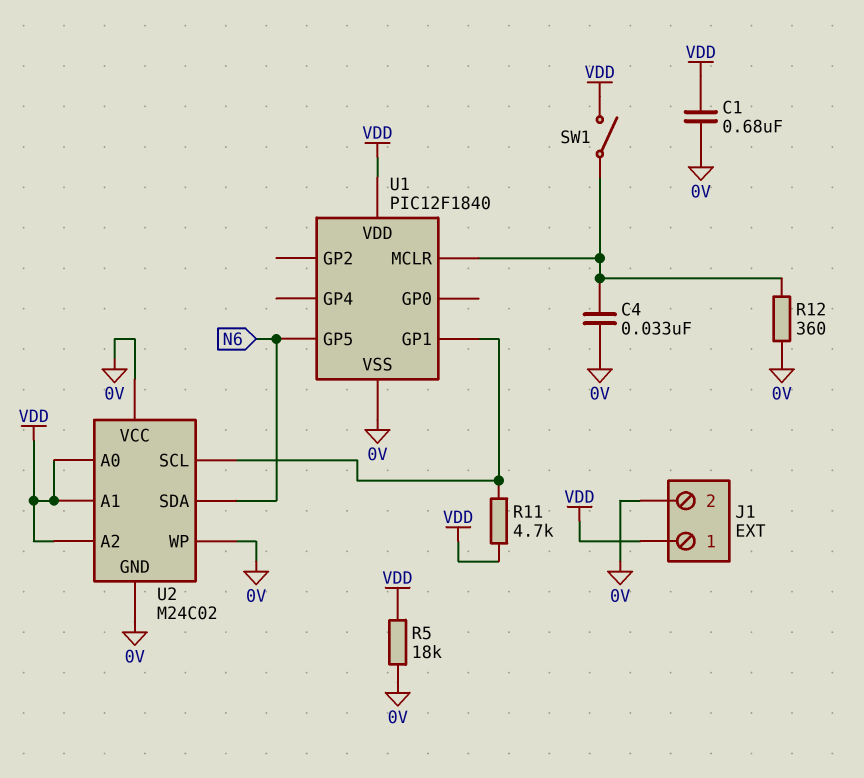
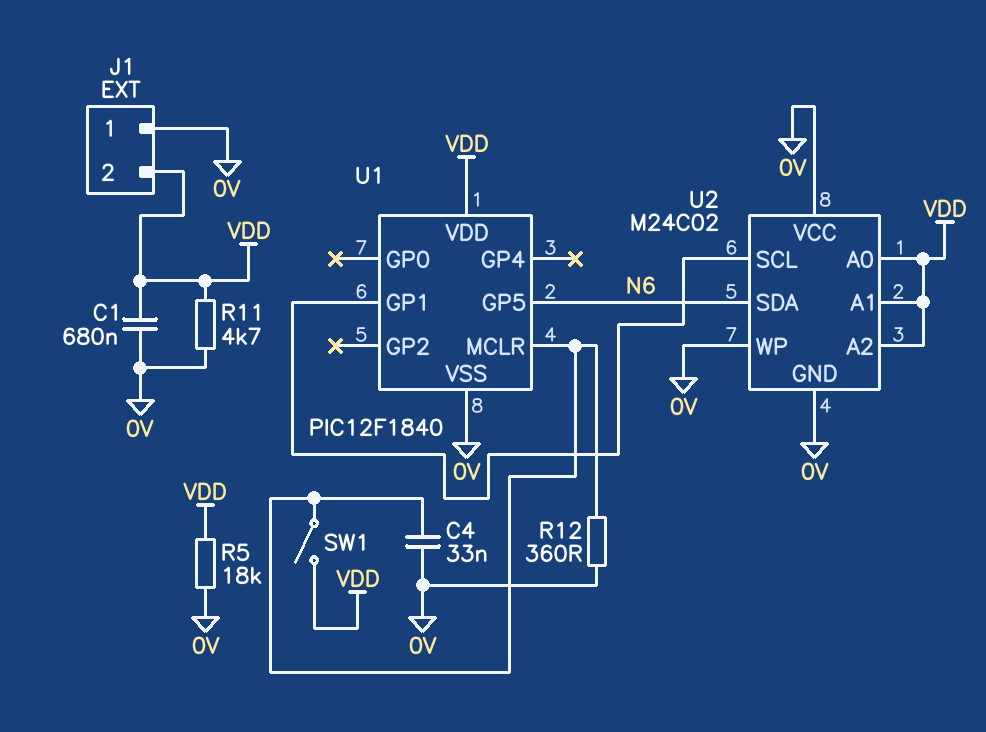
J1 pin 1: VDD -> 0V
J1 pin 2: 0V -> VDD
R11: 4.7k (U1/GP1, VDD) -> 4.7k (0V, VDD)

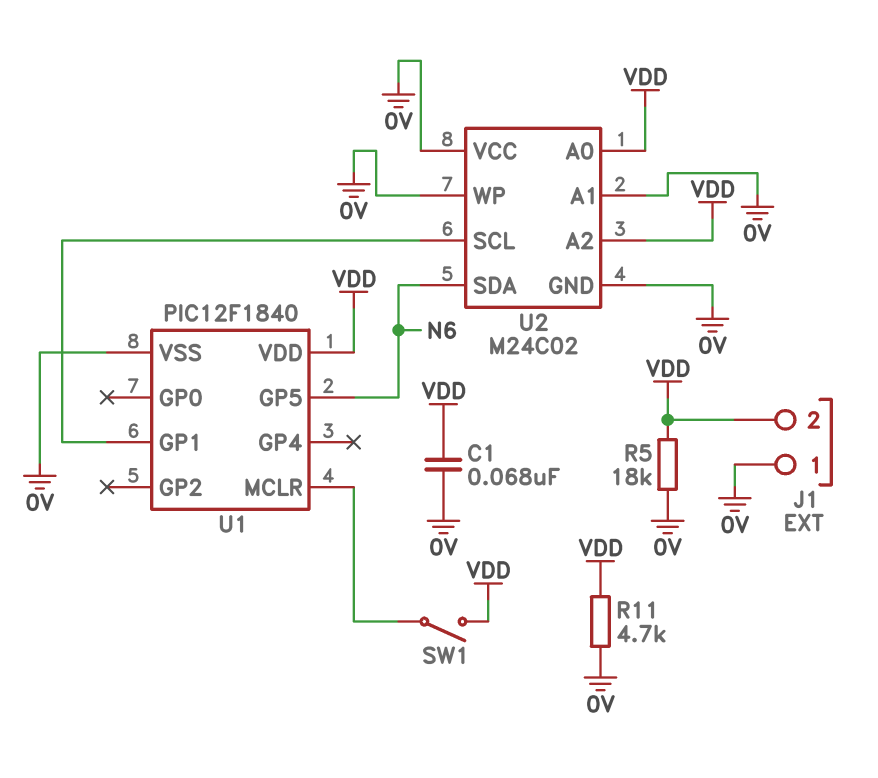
C1: 680nF (0V, VDD) -> 68nF (0V, VDD)
C4: 33nF (0V, U1/MCLR) -> none
R12: 360 (0V, U1/MCLR) -> none
U2 pin A1: VDD -> 0V

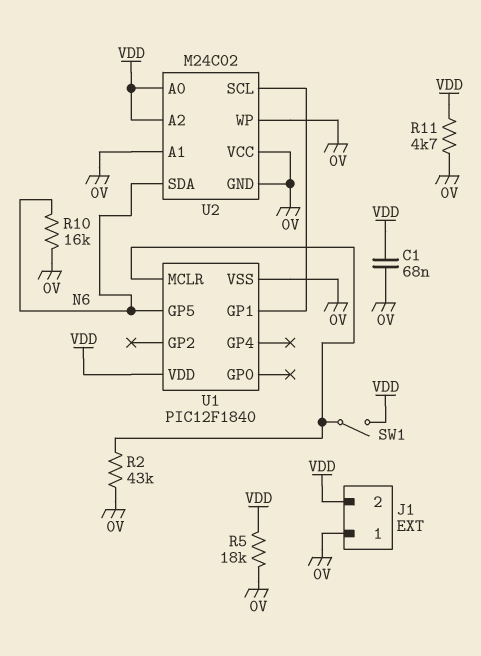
R2: none -> 43k (0V, U1/MCLR)
R10: none -> 16k (0V, N6)

